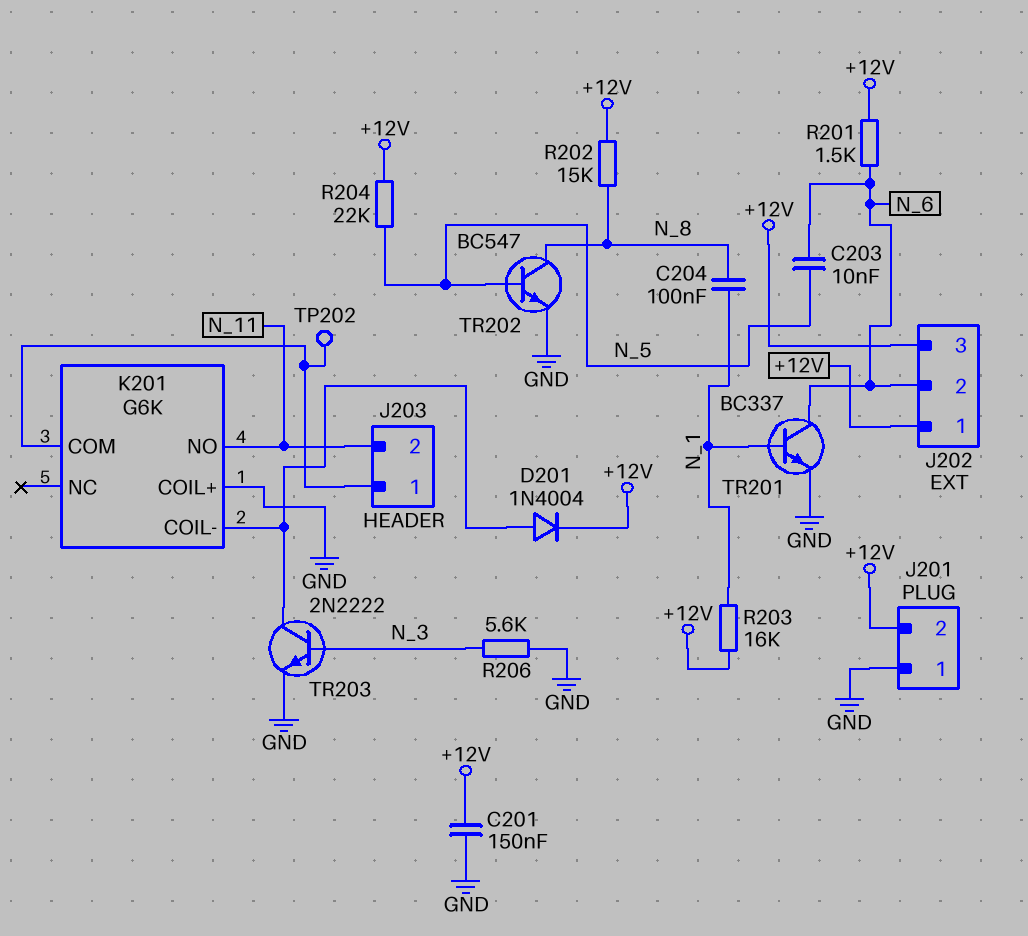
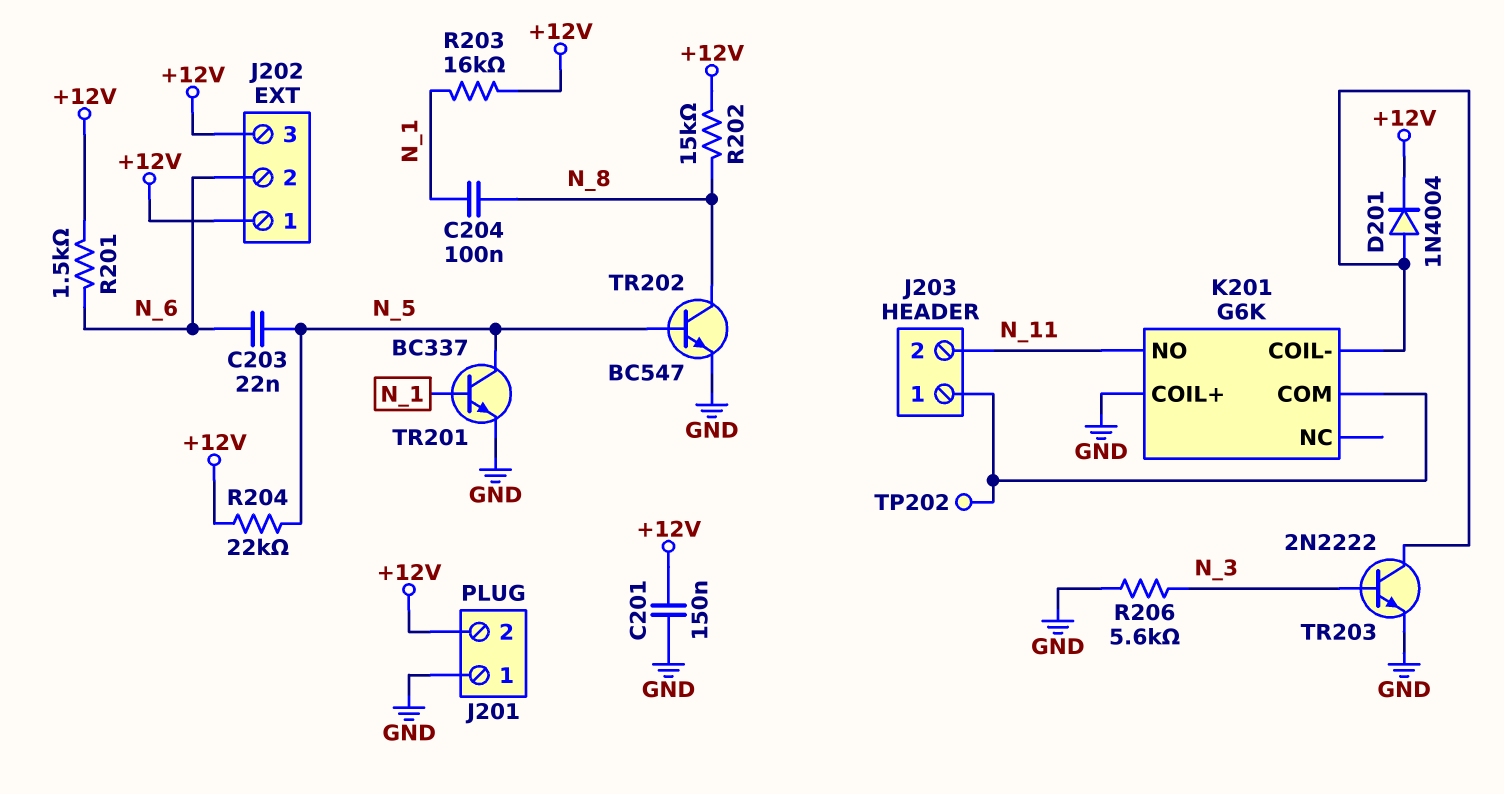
C203: 10nF (N_5, N_6) -> 22nF (N_5, N_6)
TR201: NPN BC337 (B N_1, C N_6, E GND) -> NPN BC337 (B N_1, C N_5, E GND)

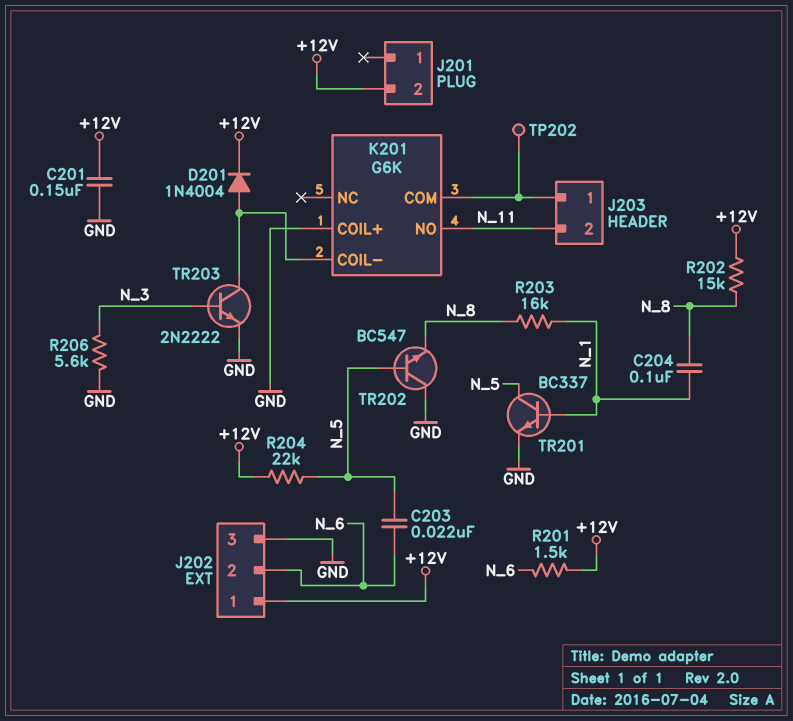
J201 pin 1: GND -> none
J202 pin 3: +12V -> GND
R203: 16k (+12V, N_1) -> 16k (N_1, N_8)
TR202: NPN BC547 (B N_5, C N_8, E GND) -> NPN BC547 (B N_5, C GND, E N_8)

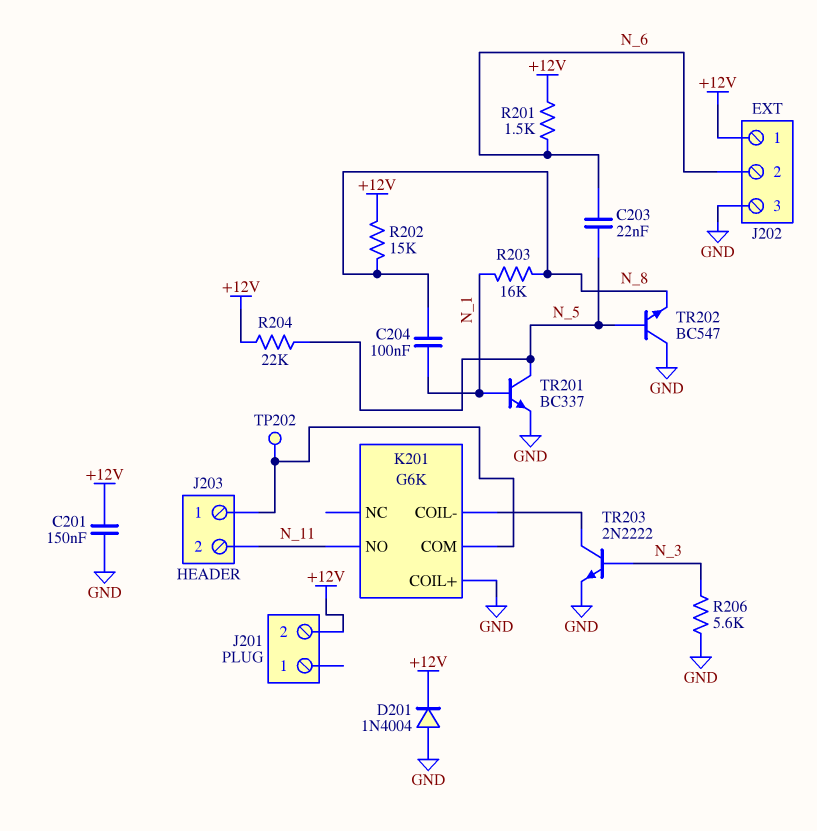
D201: diode 1N4004 (A K201/COIL-, K +12V) -> diode 1N4004 (A GND, K +12V)

